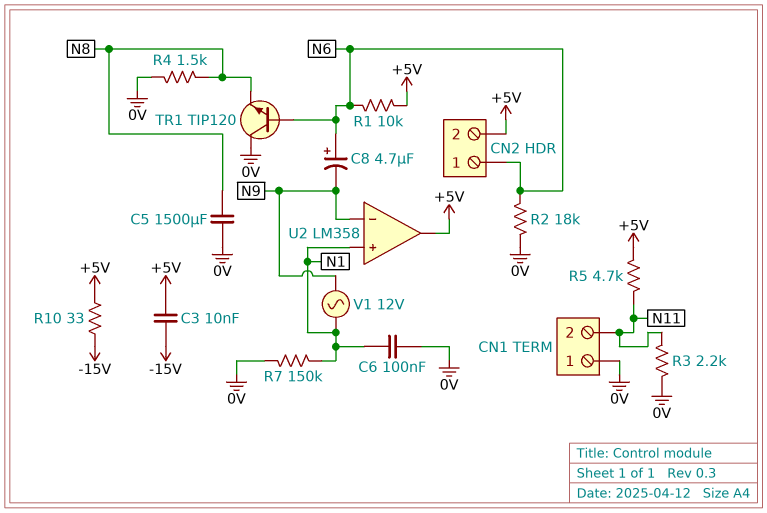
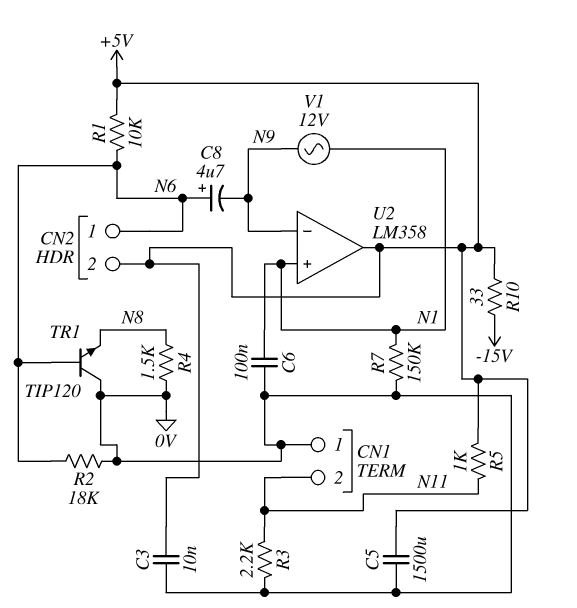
C3: 10nF (+5V, -15V) -> 10nF (+5V, 0V)
C5: 1500uF (0V, N8) -> 1500uF (+5V, 0V)
R5: 4.7k (+5V, N11) -> 1k (+5V, N11)

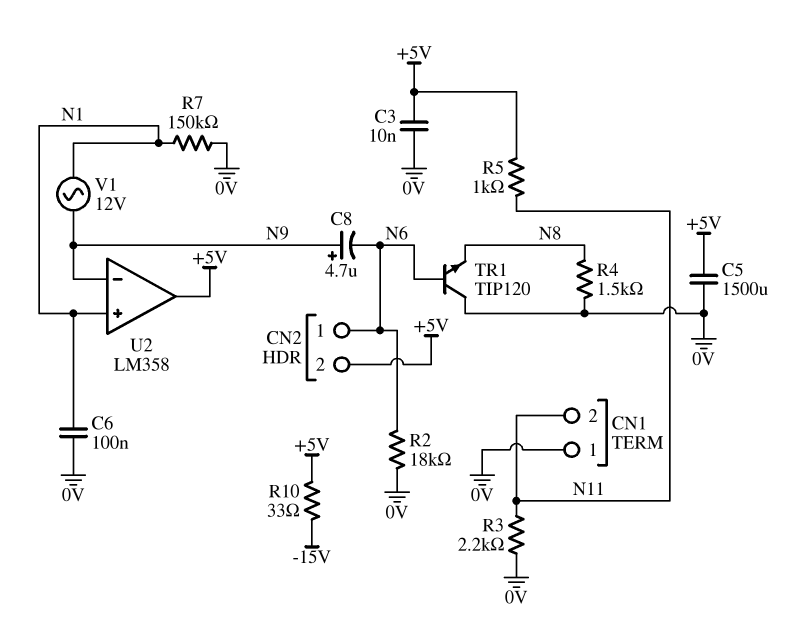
C8: 4.7uF (plus N6, minus N9) -> 4.7uF (plus N9, minus N6)
R1: 10k (+5V, N6) -> none

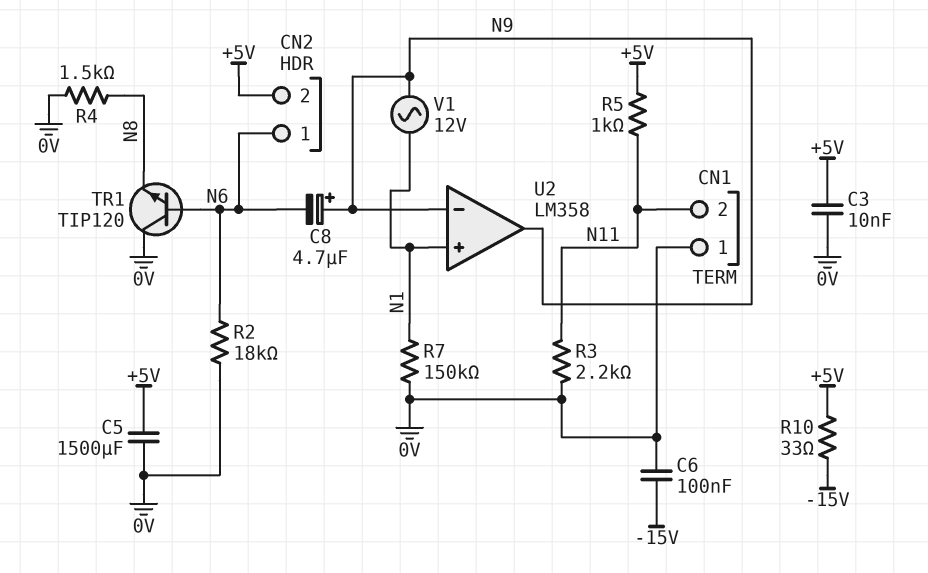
C6: 100nF (0V, N1) -> 100nF (-15V, 0V)
U2 pin out: +5V -> N9

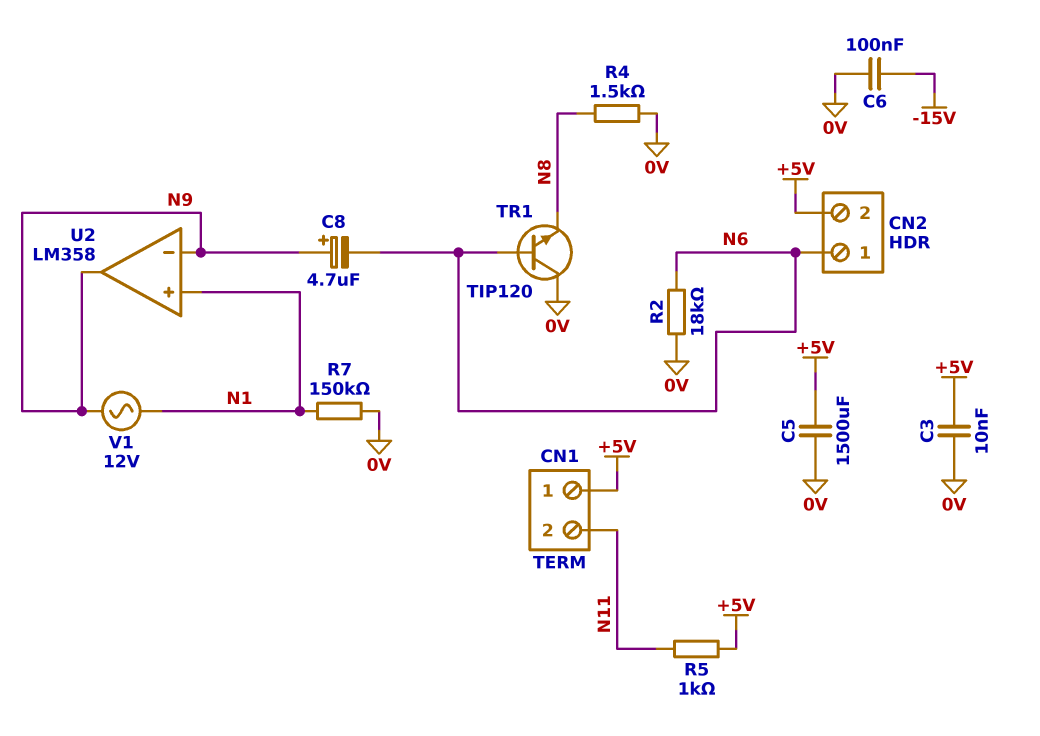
CN1 pin 1: 0V -> +5V
R3: 2.2k (0V, N11) -> none
R10: 33 (+5V, -15V) -> none

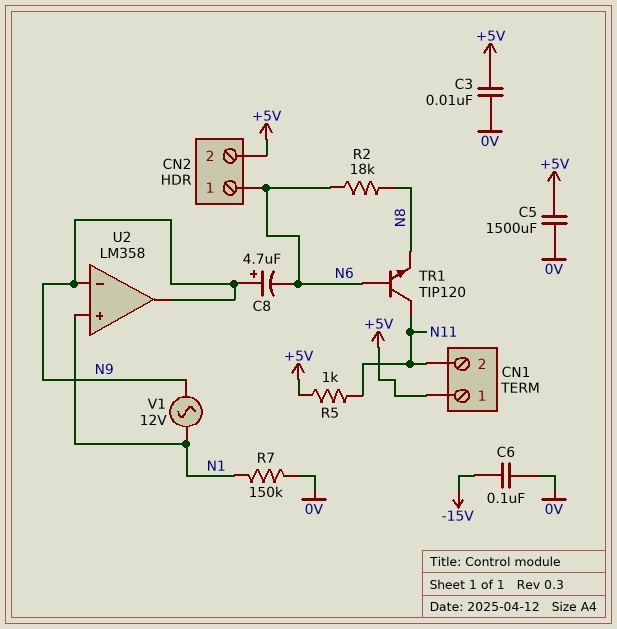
R2: 18k (0V, N6) -> 18k (N6, N8)
R4: 1.5k (0V, N8) -> none
TR1: NPN TIP120 (B N6, C 0V, E N8) -> NPN TIP120 (B N6, C N11, E N8)

